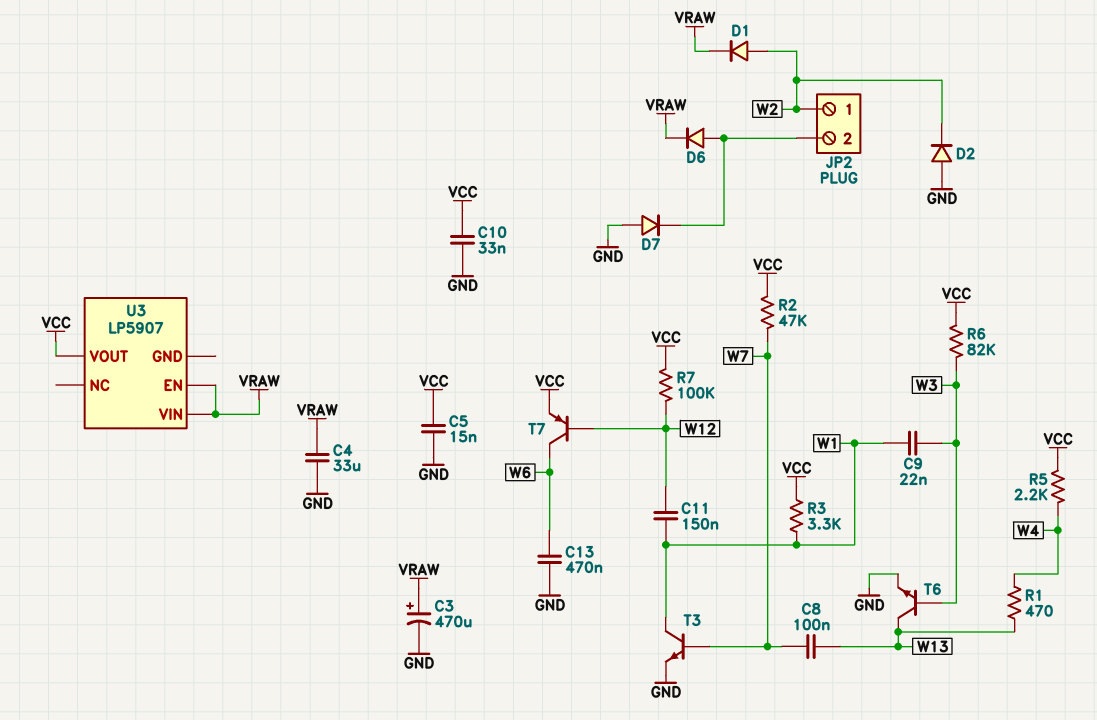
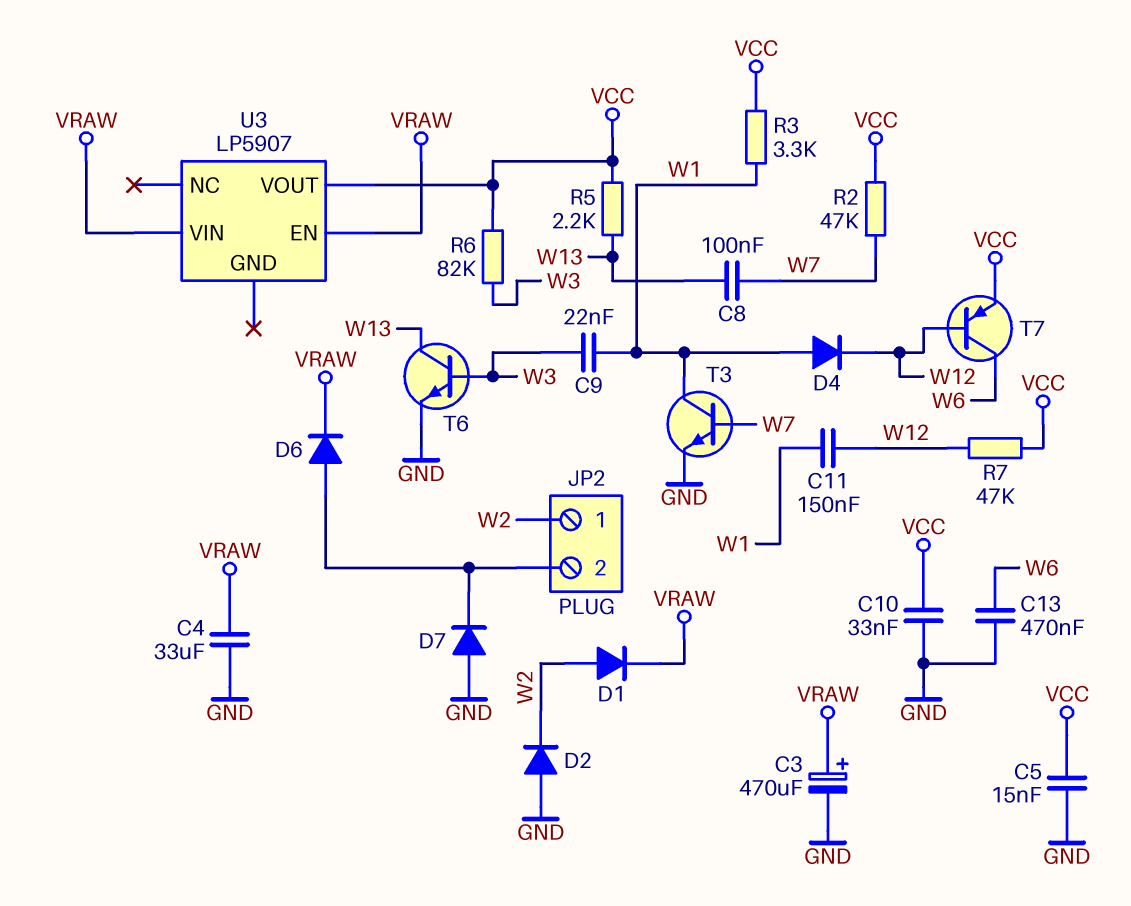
D4: none -> diode (A W1, K W12)
R1: 470 (W4, W13) -> none
R5: 2.2k (VCC, W4) -> 2.2k (VCC, W13)
R7: 100k (VCC, W12) -> 47k (VCC, W12)

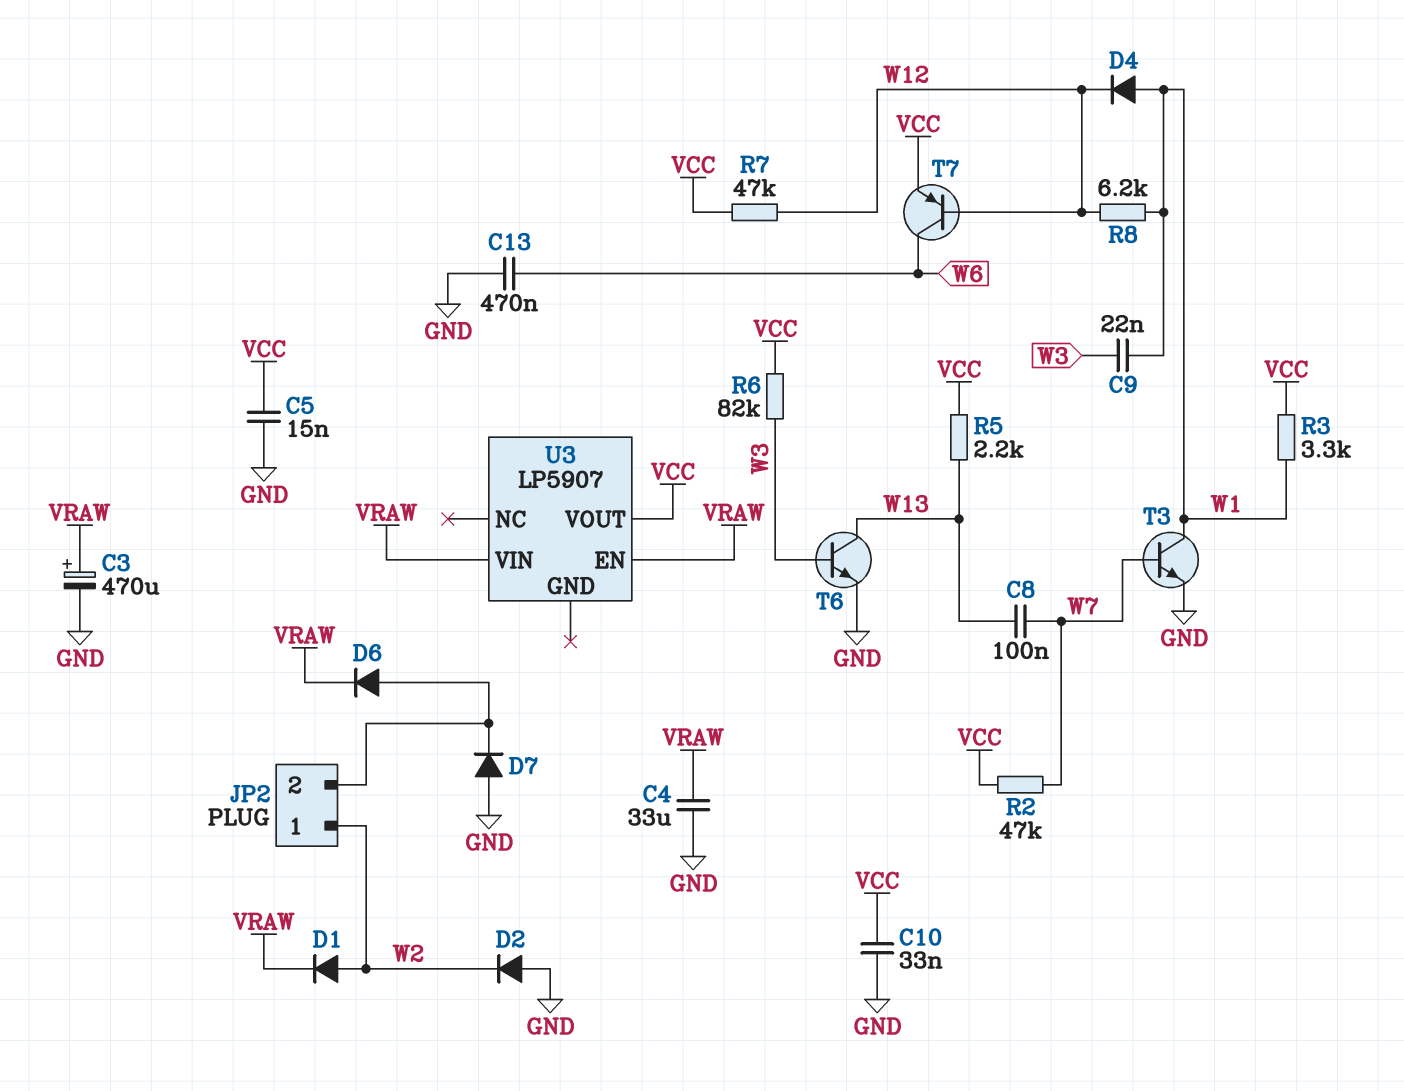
C11: 150nF (W1, W12) -> none
R8: none -> 6.2k (W1, W12)

